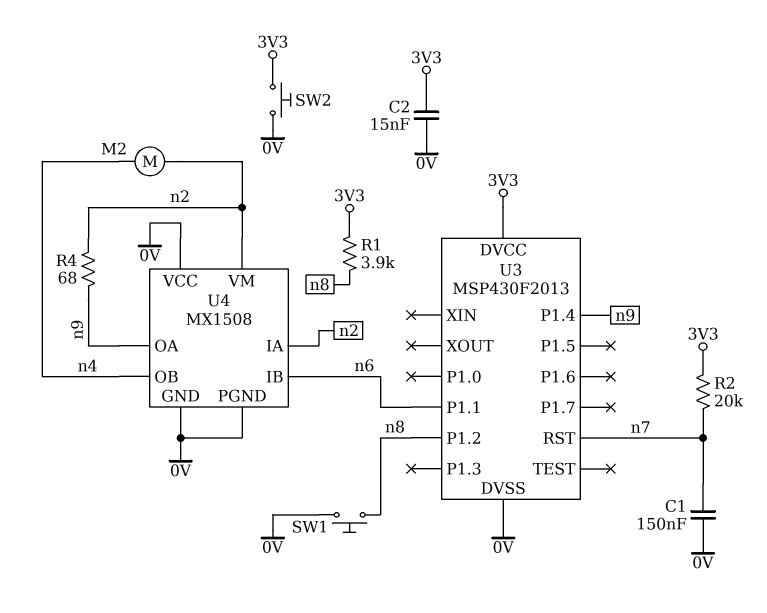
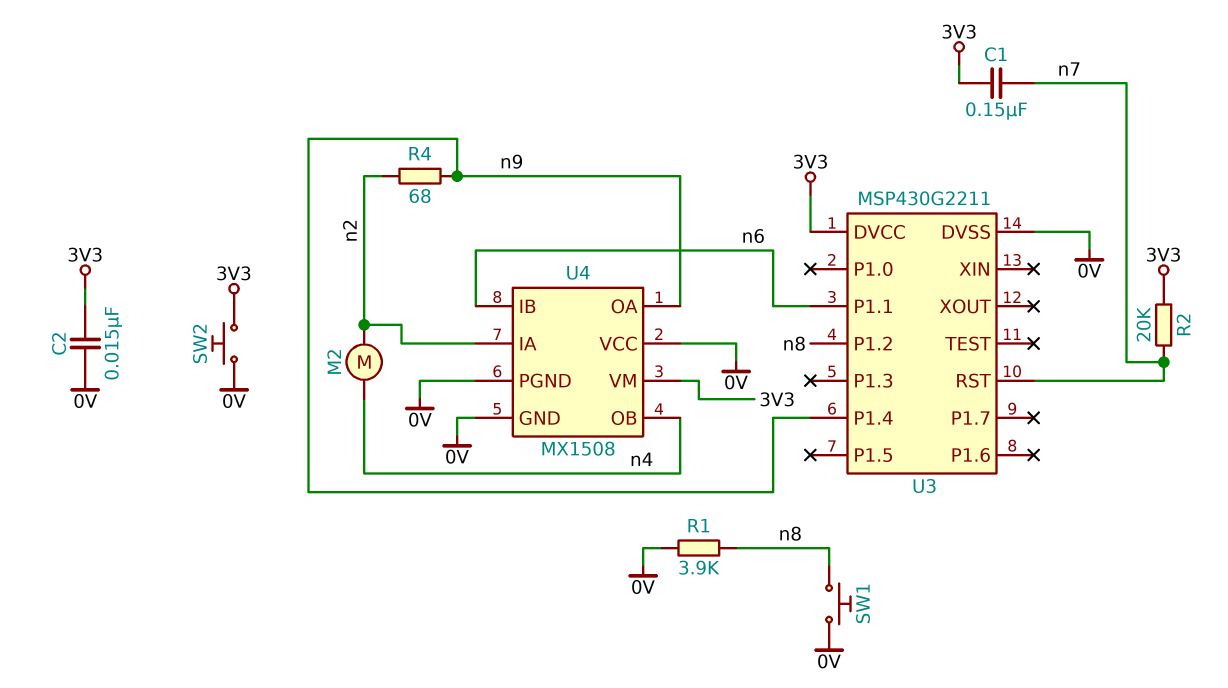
C1: 150nF (0V, n7) -> 150nF (3V3, n7)
R1: 3.9k (3V3, n8) -> 3.9k (0V, n8)
U3: MSP430F2013 -> MSP430G2211
U4 pin VM: n2 -> 3V3

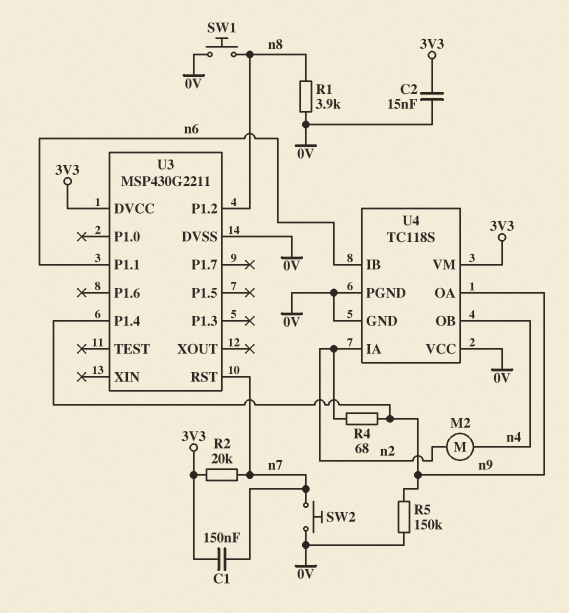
R5: none -> 150k (0V, n9)
SW2: button (0V, 3V3) -> button (0V, n7)
U4: MX1508 -> TC118S

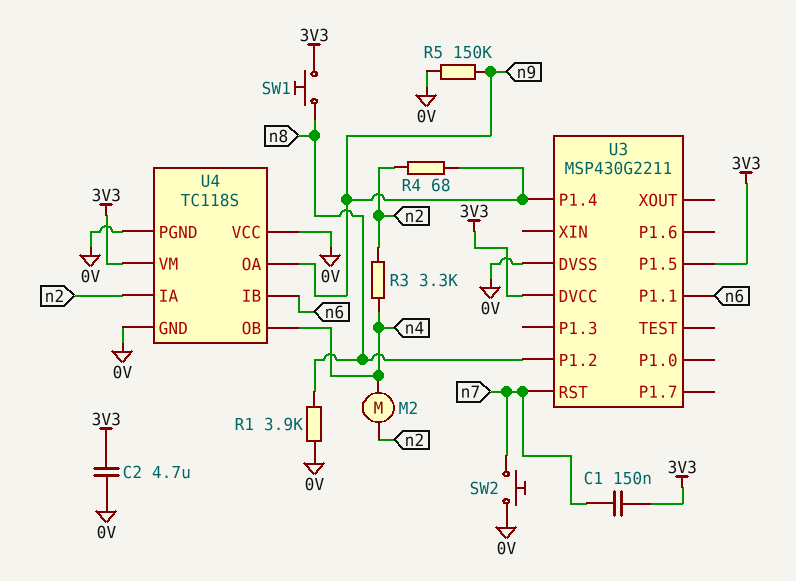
C2: 15nF (0V, 3V3) -> 4.7uF (0V, 3V3)
R2: 20k (3V3, n7) -> none
R3: none -> 3.3k (n2, n4)
SW1: button (0V, n8) -> button (3V3, n8)
U3 pin P1.5: none -> 3V3

